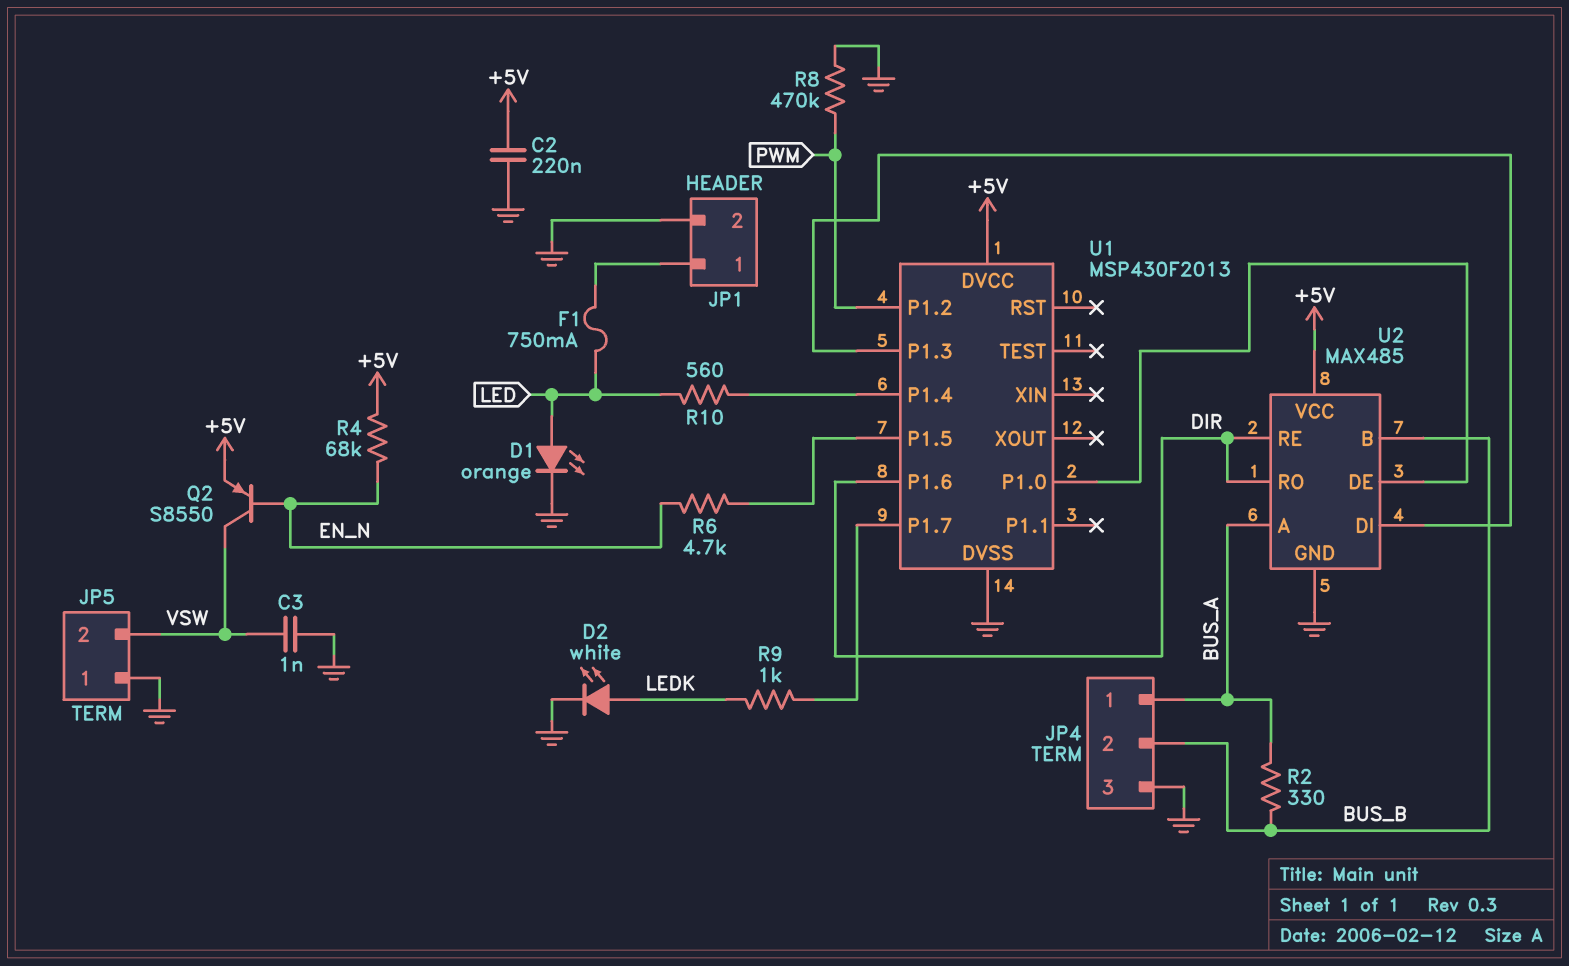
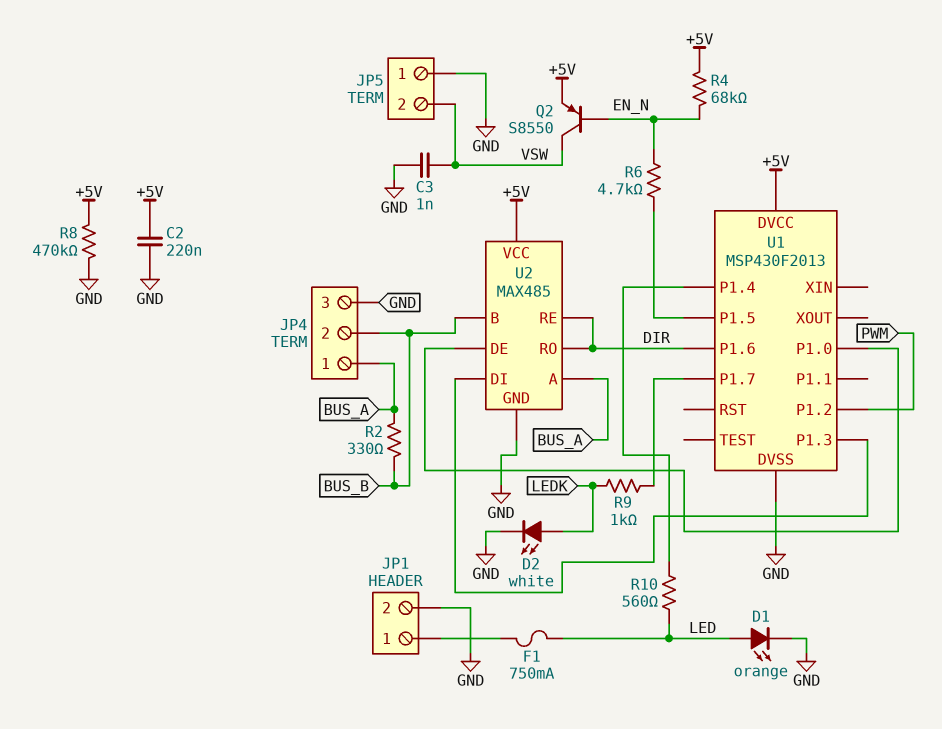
R8: 470k (GND, PWM) -> 470k (+5V, GND)

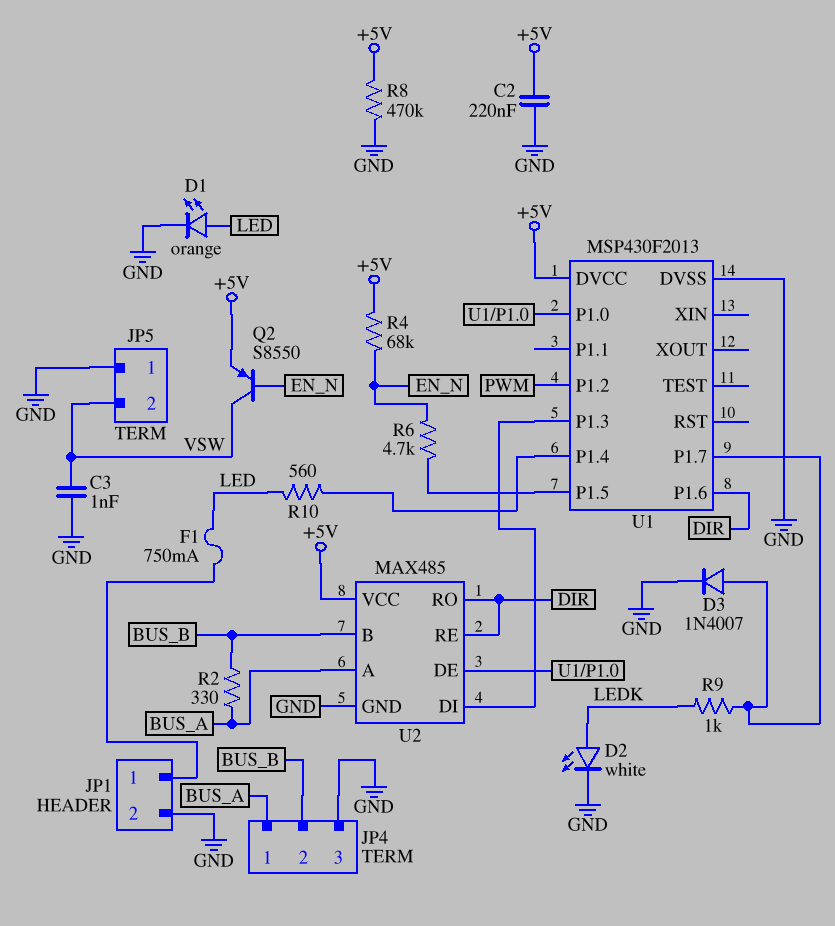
D3: none -> diode 1N4007 (A U1/P1.7, K GND)

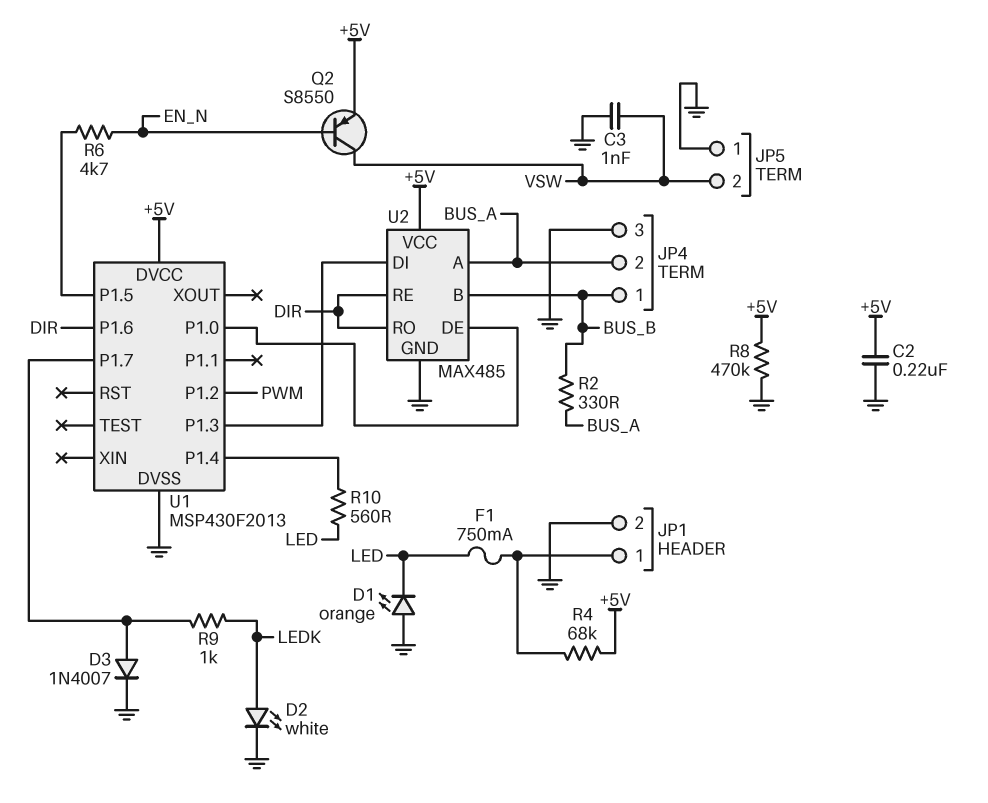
D1: LED orange (A LED, K GND) -> LED orange (A GND, K LED)
JP4 pin 1: BUS_A -> BUS_B
JP4 pin 2: BUS_B -> BUS_A
R4: 68k (+5V, EN_N) -> 68k (+5V, JP1/1)

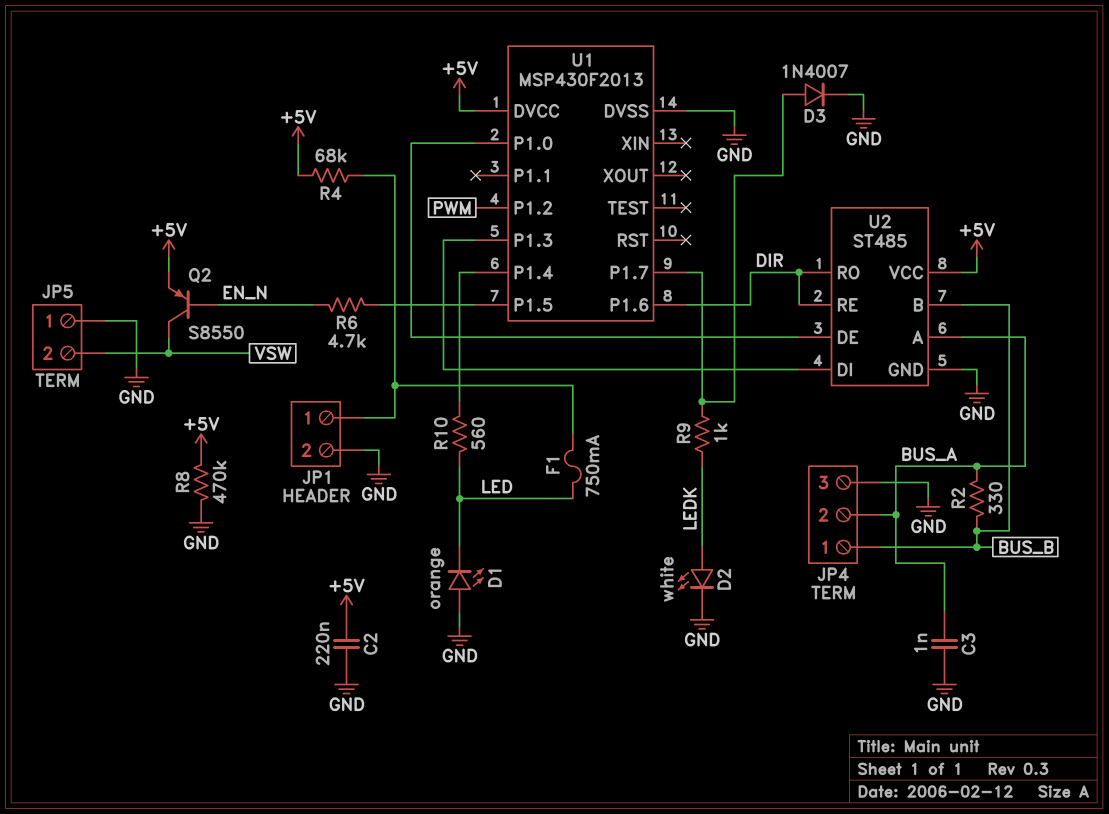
C3: 1nF (GND, VSW) -> 1nF (BUS_A, GND)
U2: MAX485 -> ST485

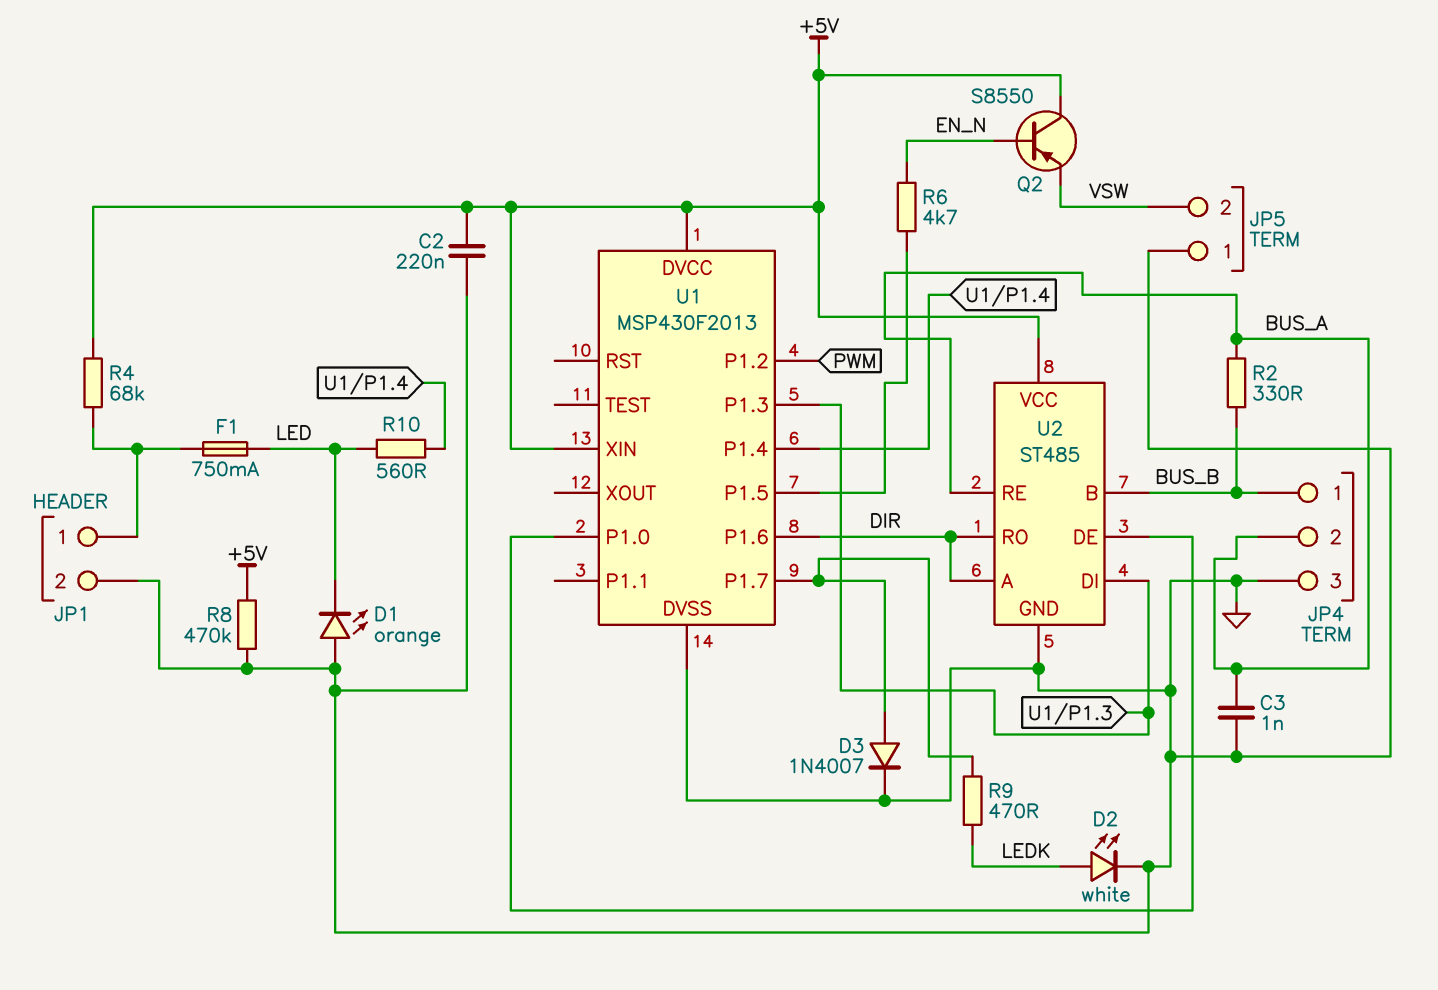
Q2: PNP S8550 (B EN_N, C VSW, E +5V) -> PNP S8550 (B EN_N, C +5V, E VSW)
R9: 1k (LEDK, U1/P1.7) -> 470 (LEDK, U1/P1.7)
U1 pin XIN: none -> +5V
U2 pin A: BUS_A -> DIR
U2 pin RE: DIR -> BUS_A

